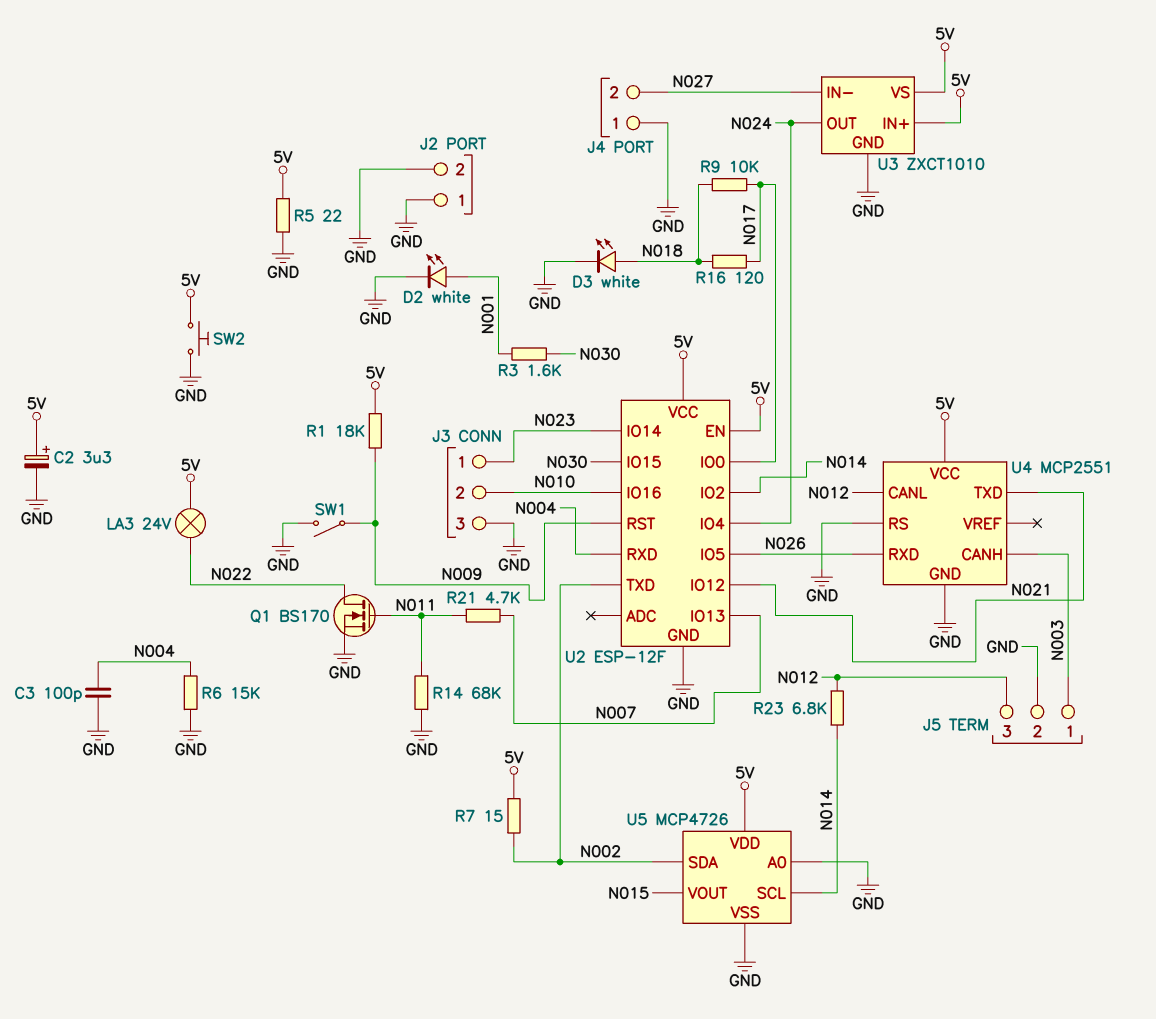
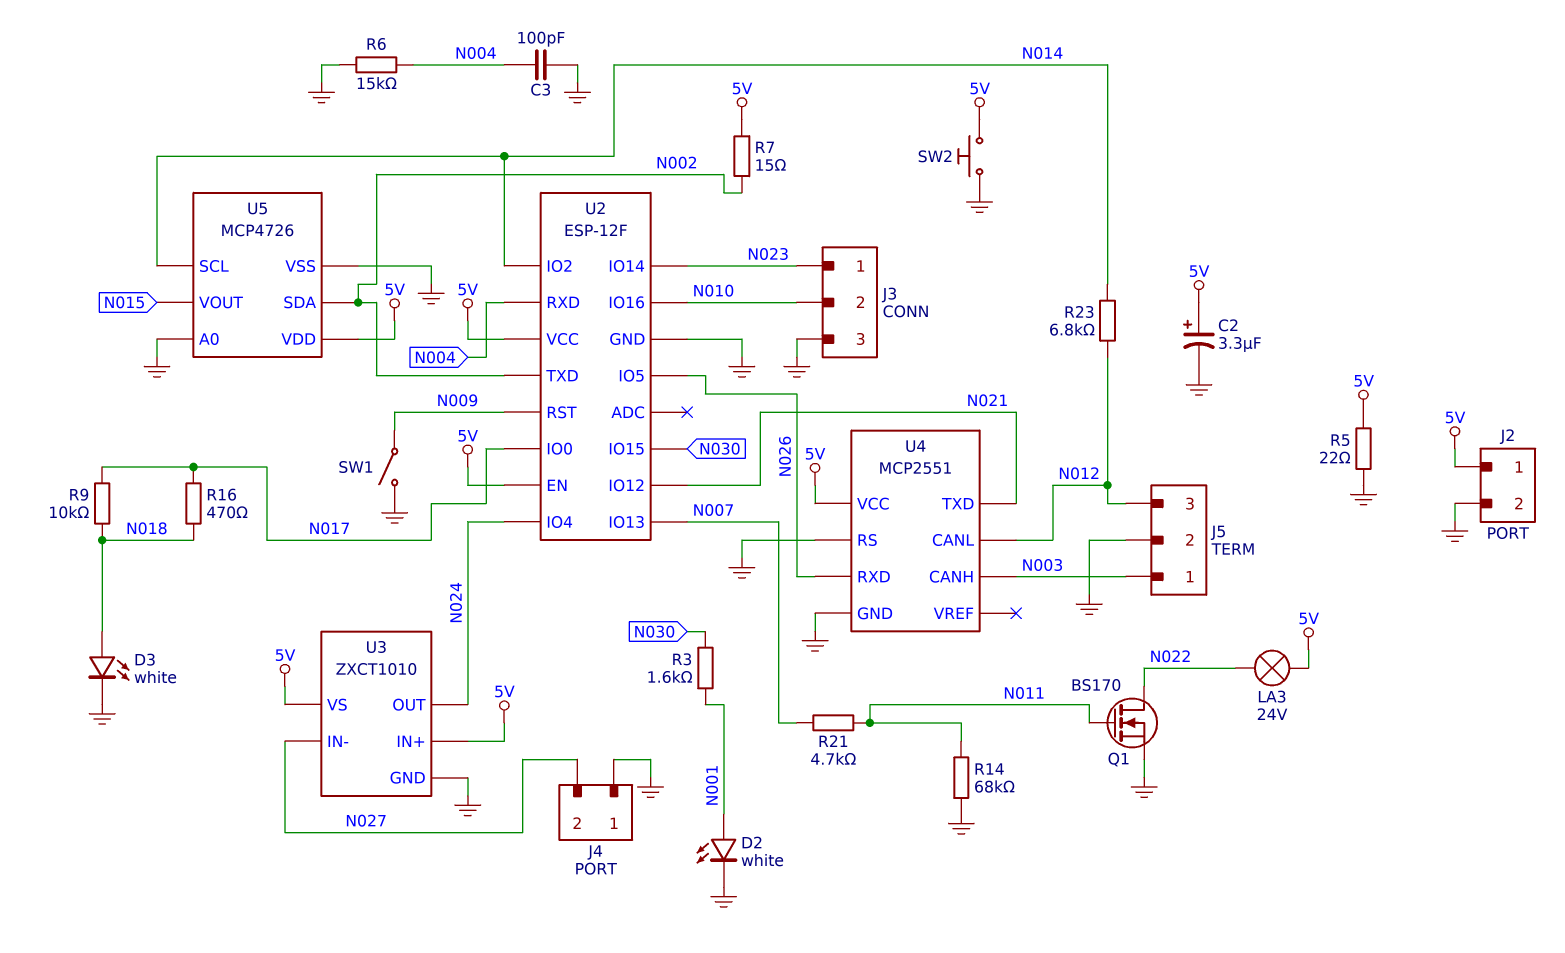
J2 pin 1: GND -> 5V
R1: 18k (5V, N009) -> none
R16: 120 (N017, N018) -> 470 (N017, N018)

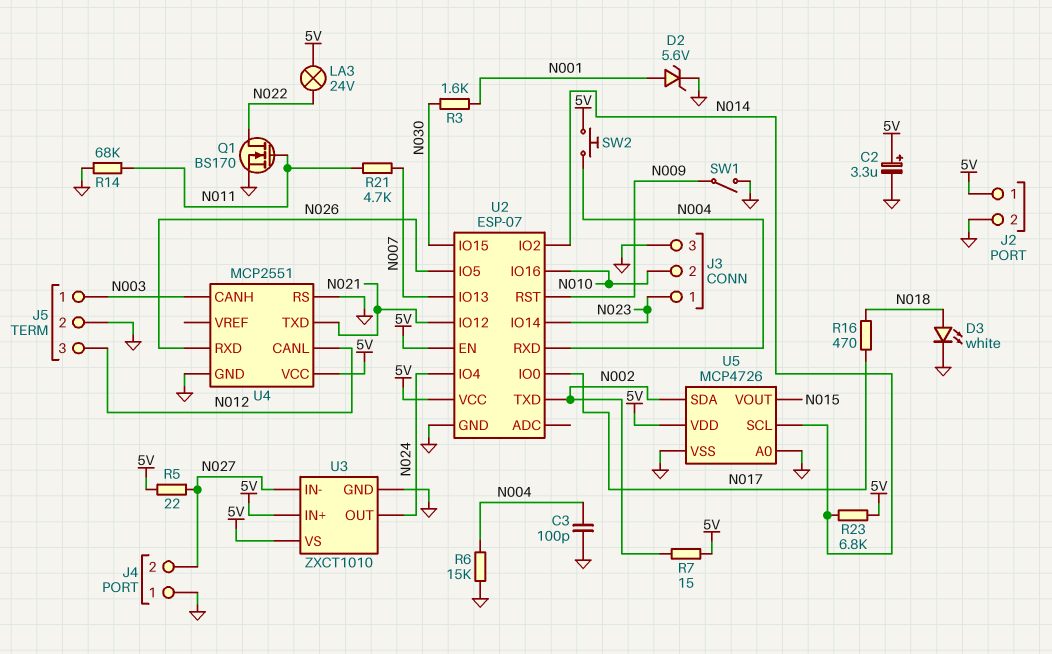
D2: LED white (A N001, K GND) -> zener 5.6V (A N001, K GND)
R5: 22 (5V, GND) -> 22 (5V, N027)
R9: 10k (N017, N018) -> none
R23: 6.8k (N012, N014) -> 6.8k (5V, N014)
SW2: button (5V, GND) -> button (5V, N004)
U2: ESP-12F -> ESP-07

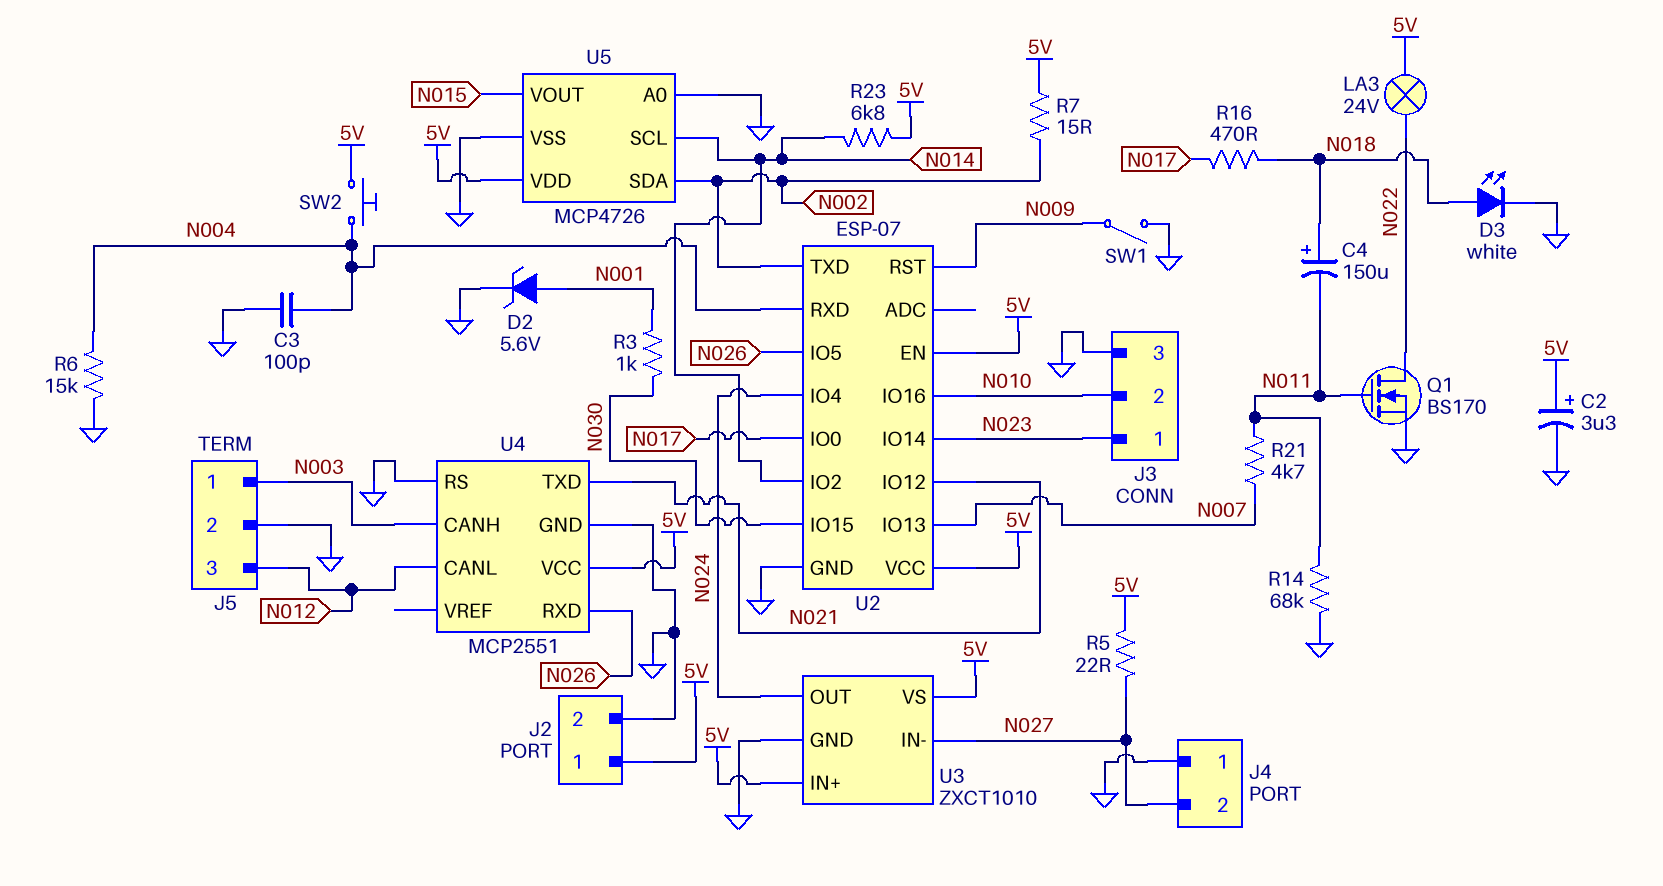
C4: none -> 150uF (plus N018, minus N011)
R3: 1.6k (N001, N030) -> 1k (N001, N030)

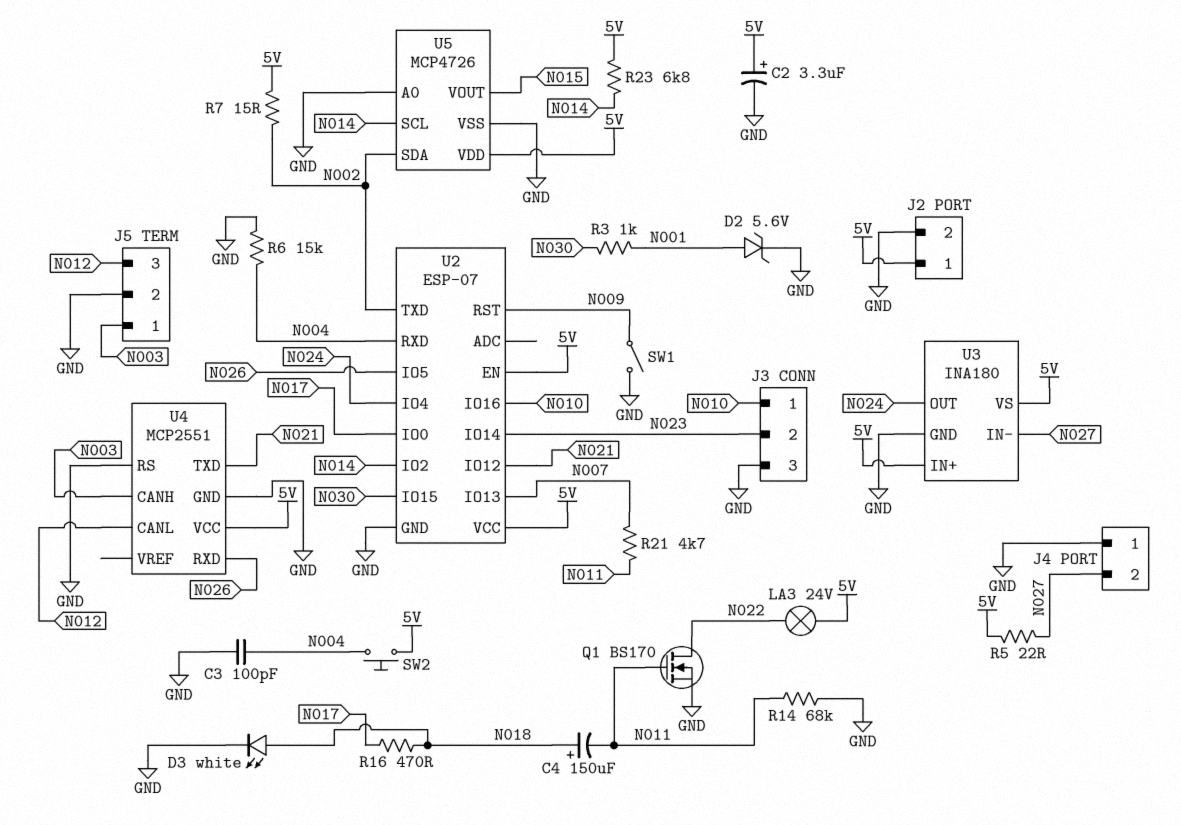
J3 pin 1: N023 -> N010
J3 pin 2: N010 -> N023
U3: ZXCT1010 -> INA180

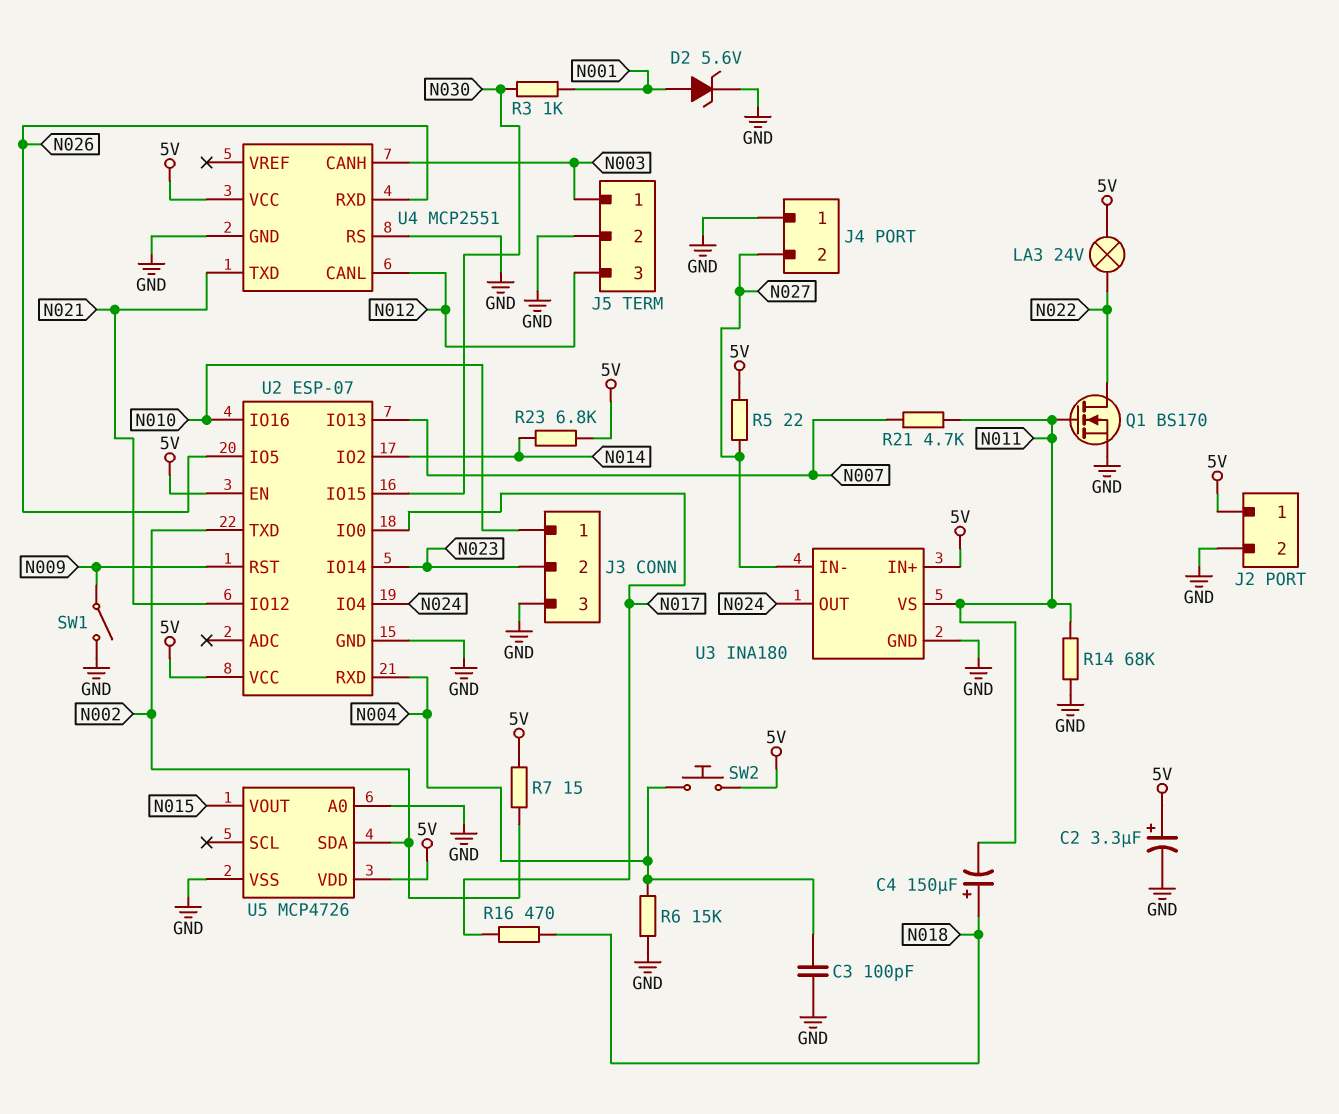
D3: LED white (A N018, K GND) -> none
U3 pin VS: 5V -> N011
U5 pin SCL: N014 -> none

